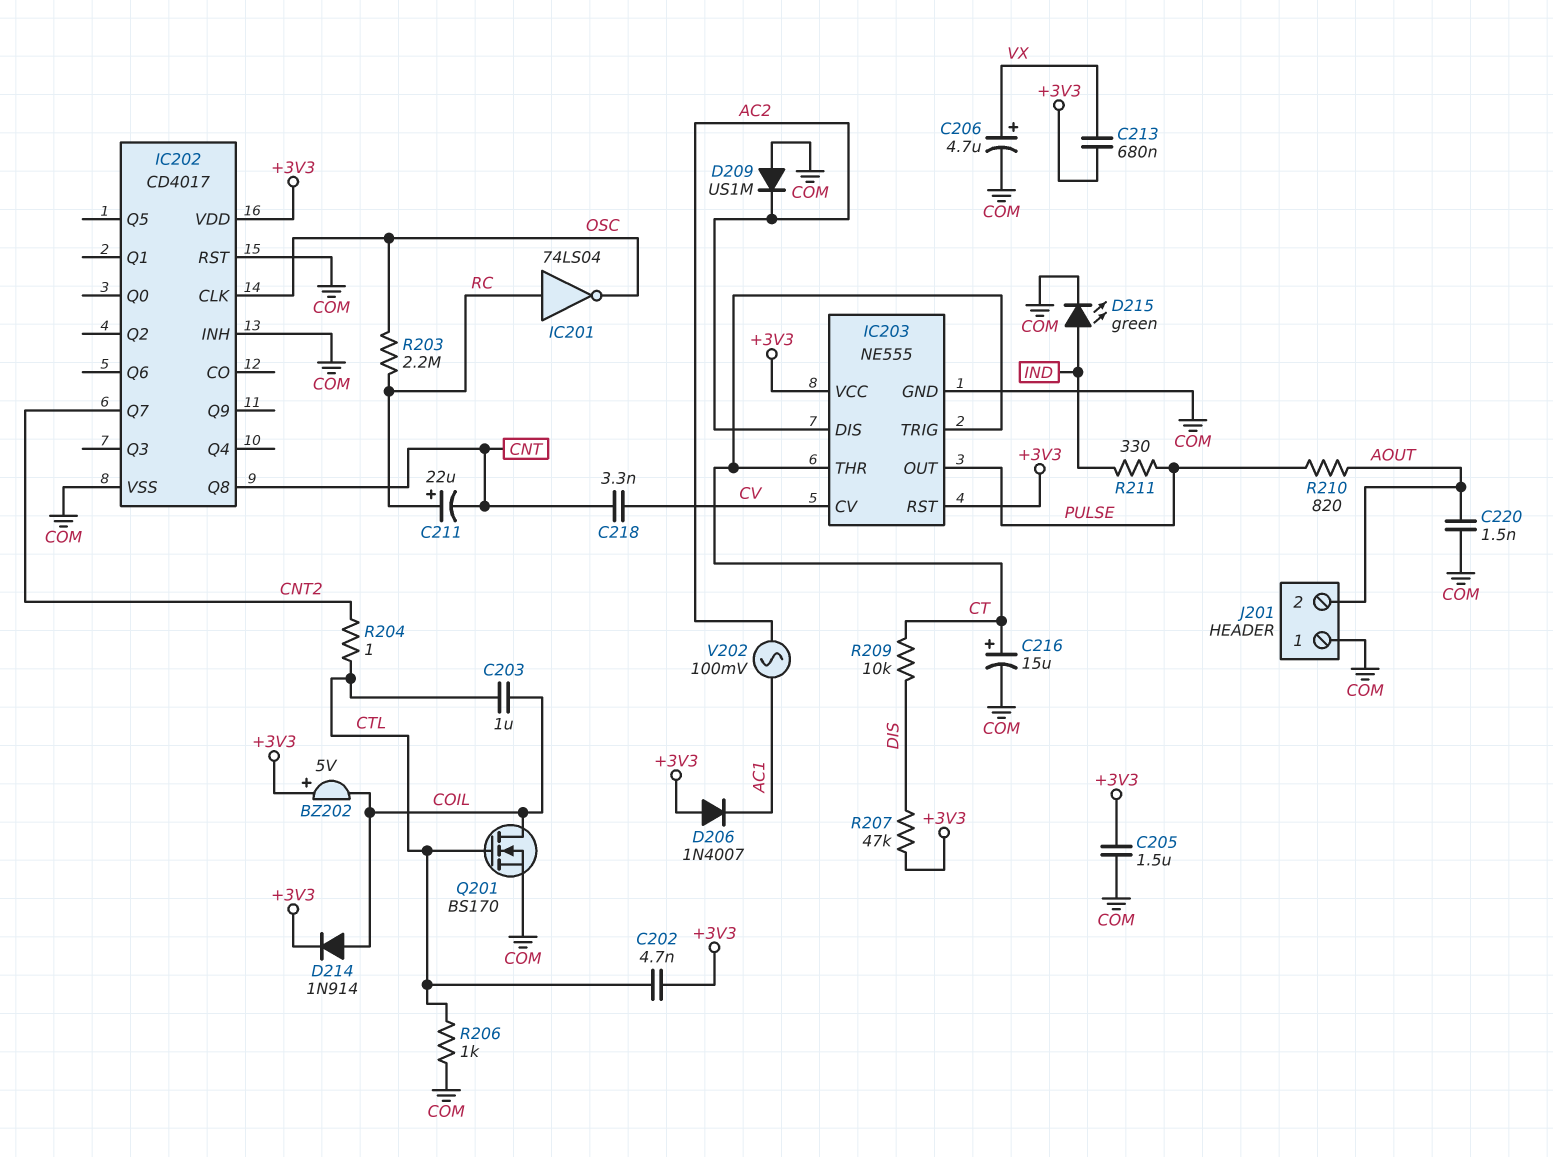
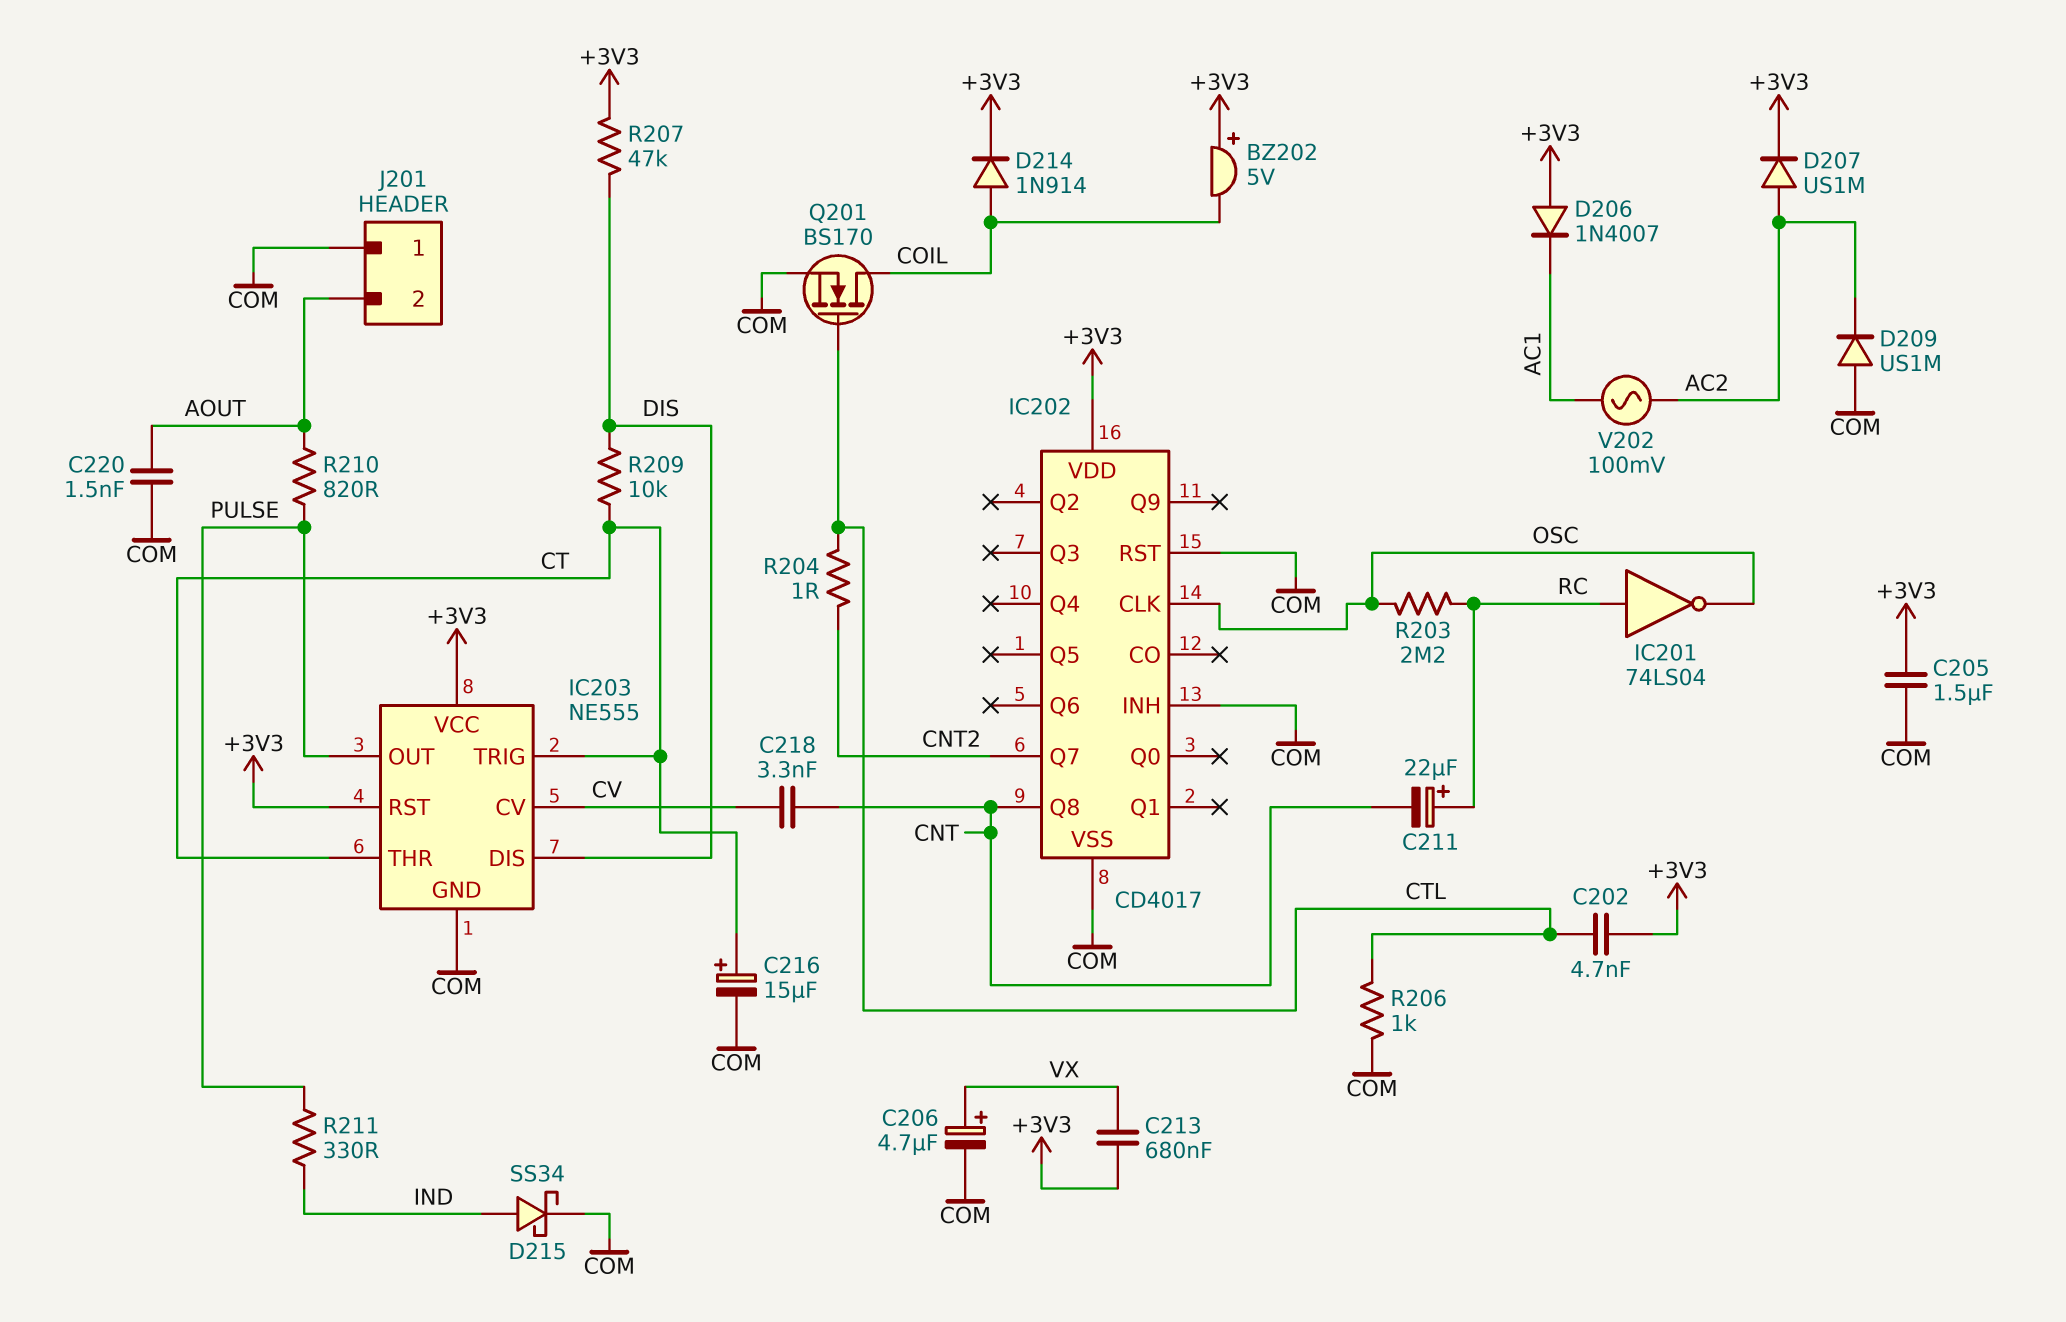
C203: 1uF (COIL, CTL) -> none
D207: none -> diode US1M (A AC2, K +3V3)
D215: LED green (A IND, K COM) -> schottky SS34 (A IND, K COM)
IC203 pin DIS: AC2 -> DIS

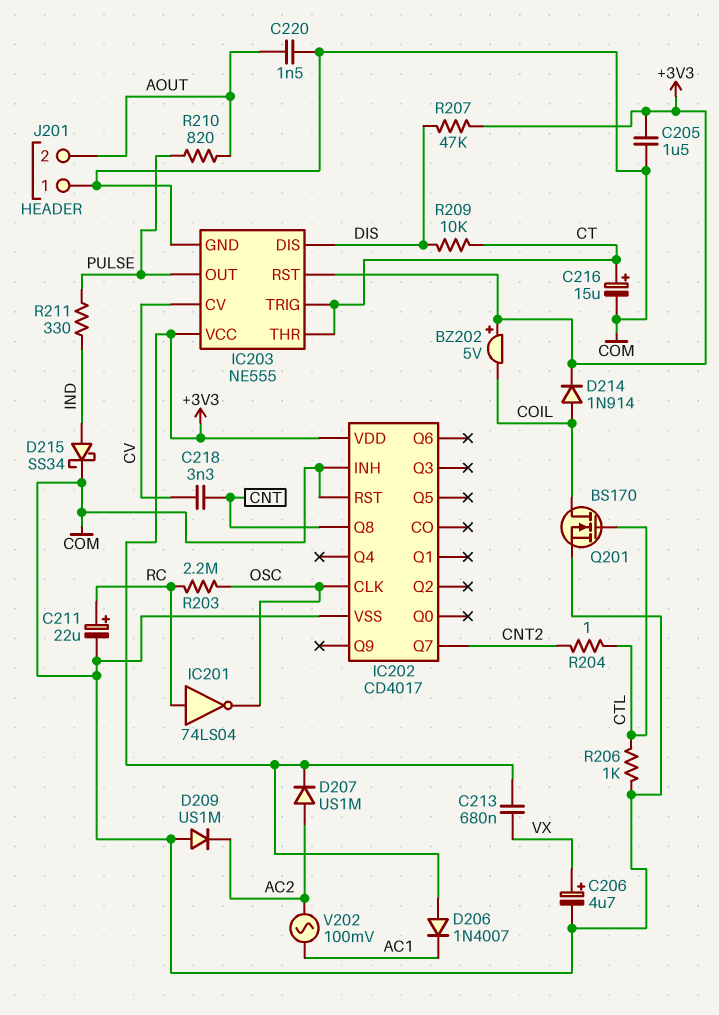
C202: 4.7nF (+3V3, CTL) -> none
C211: 22uF (plus RC, minus CNT) -> 22uF (plus RC, minus COM)

